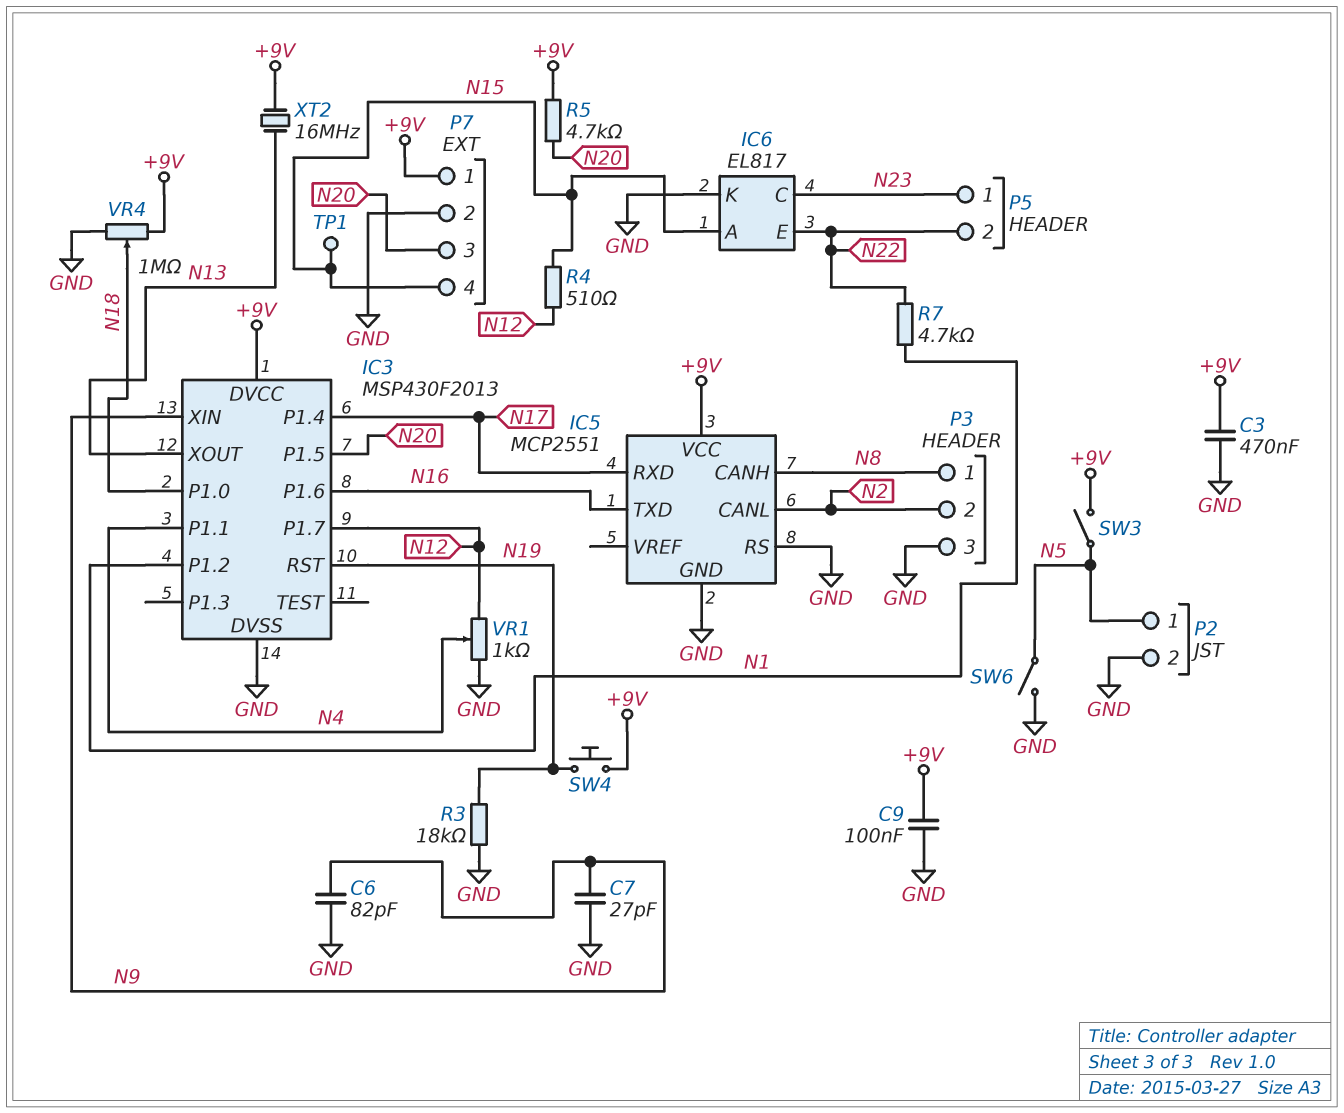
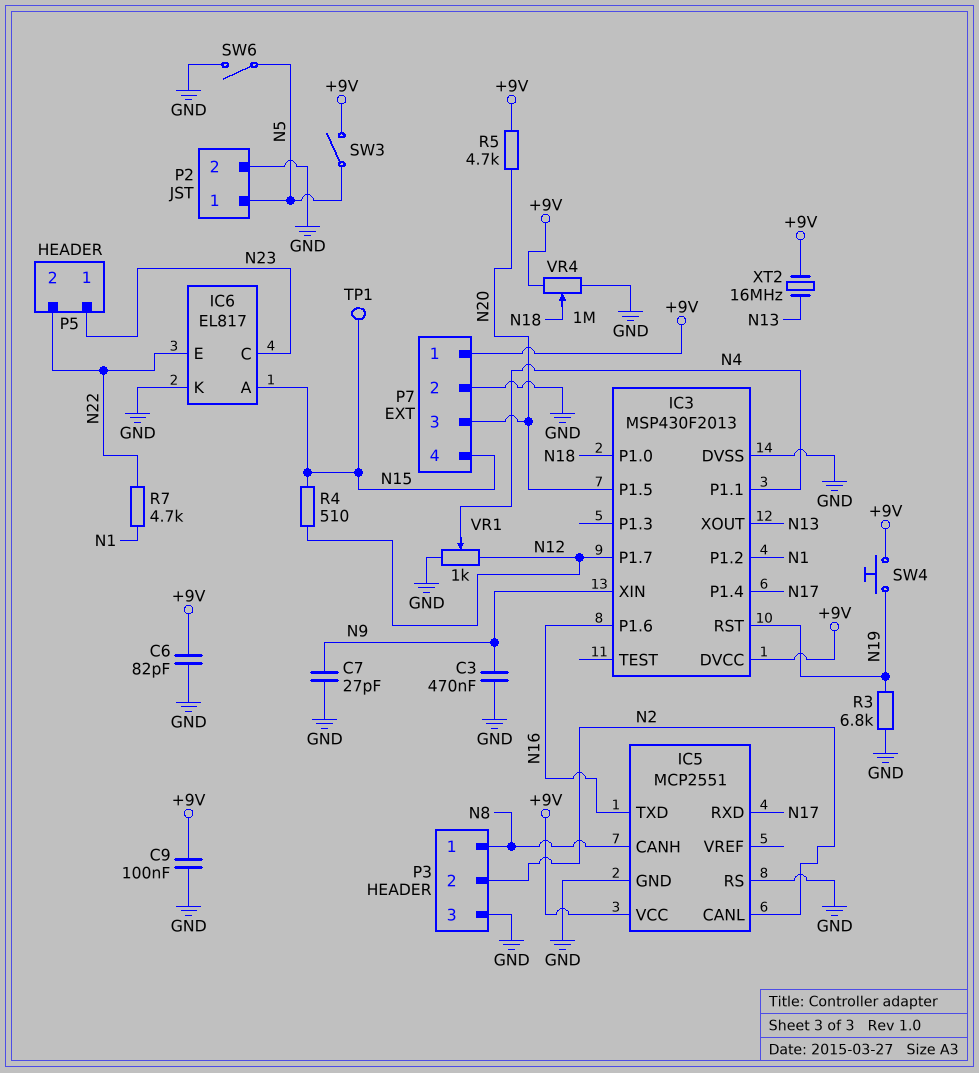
C3: 470nF (+9V, GND) -> 470nF (GND, N9)
C6: 82pF (GND, N9) -> 82pF (+9V, GND)
R3: 18k (GND, N19) -> 6.8k (GND, N19)

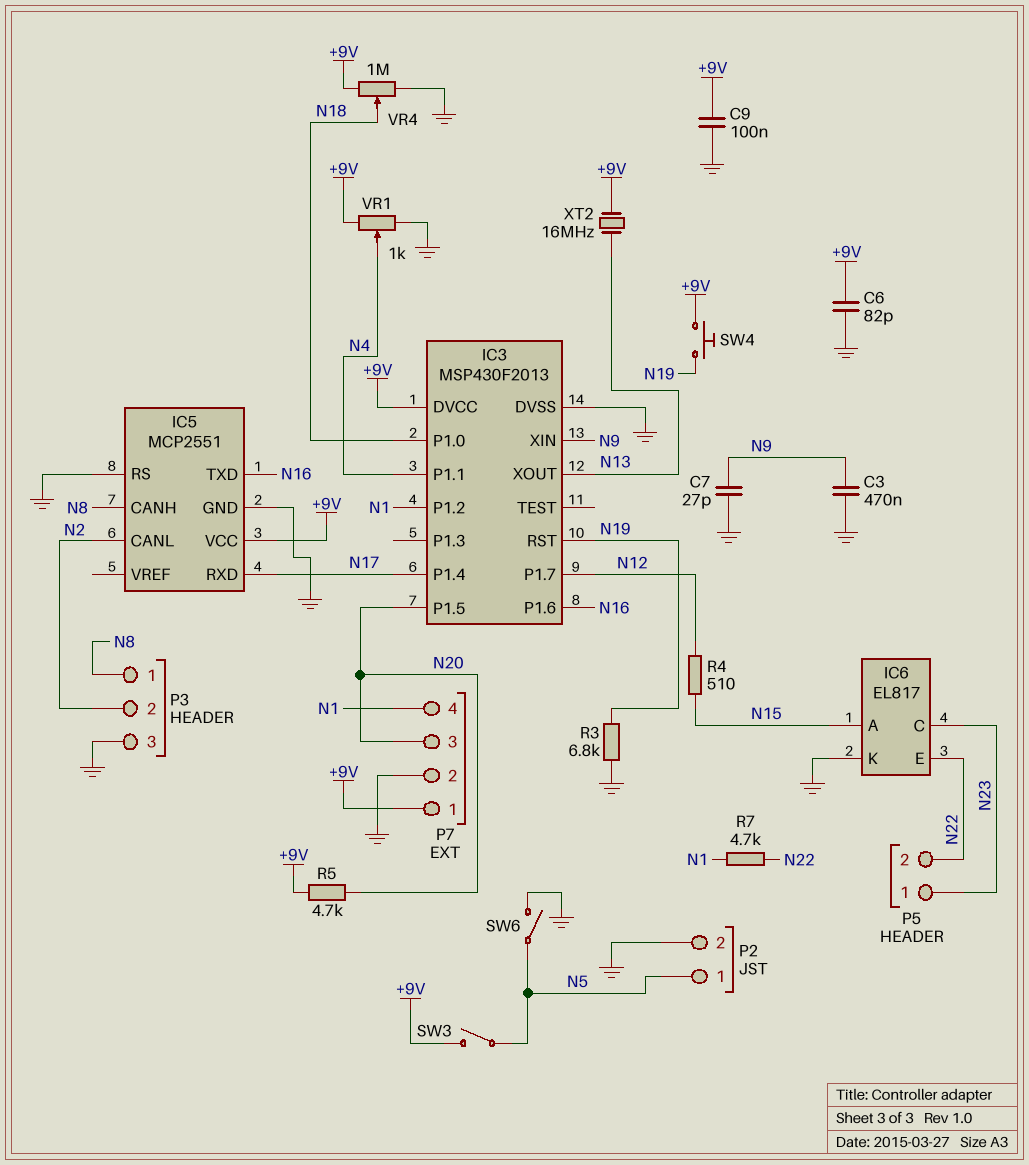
P7 pin 4: N15 -> N1
TP1: test point (N15) -> none
VR1: 1k (GND, N12, wiper N4) -> 1k (+9V, GND, wiper N4)

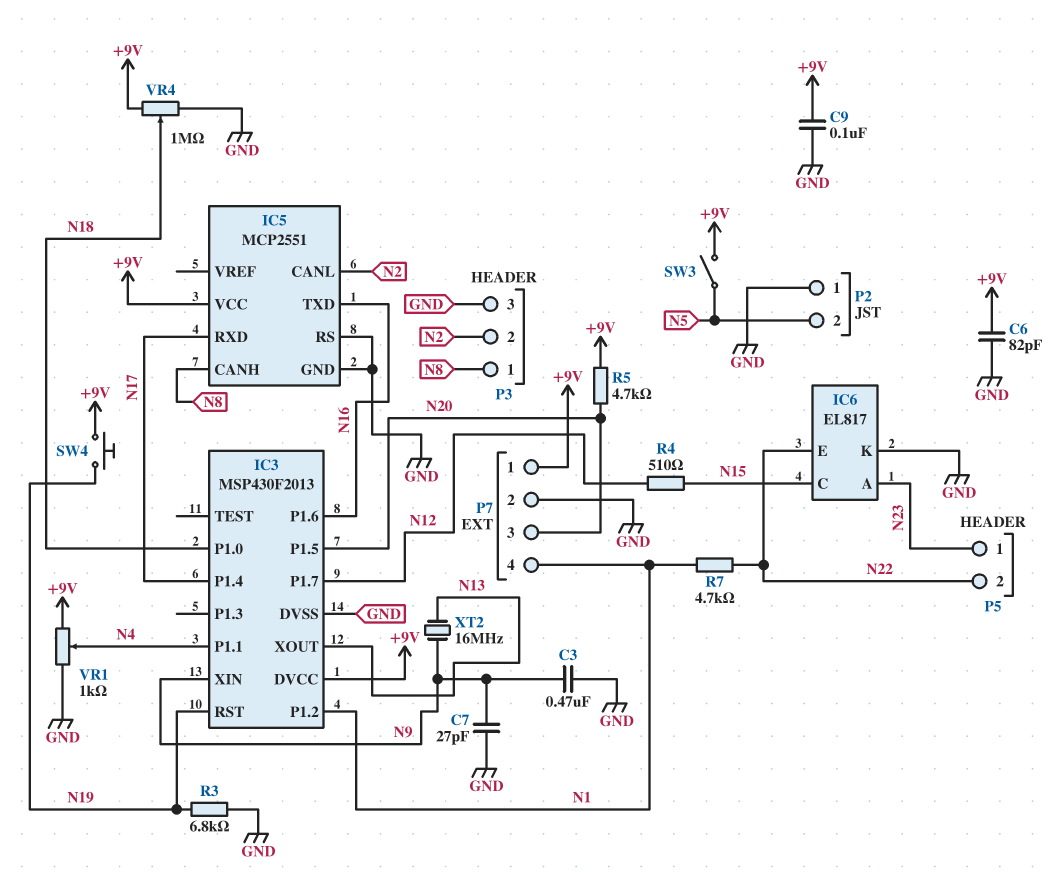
IC6 pin A: N15 -> N23
IC6 pin C: N23 -> N15
P2 pin 1: N5 -> GND
P2 pin 2: GND -> N5
SW6: switch (GND, N5) -> none
XT2: 16MHz (+9V, N13) -> 16MHz (N9, N13)

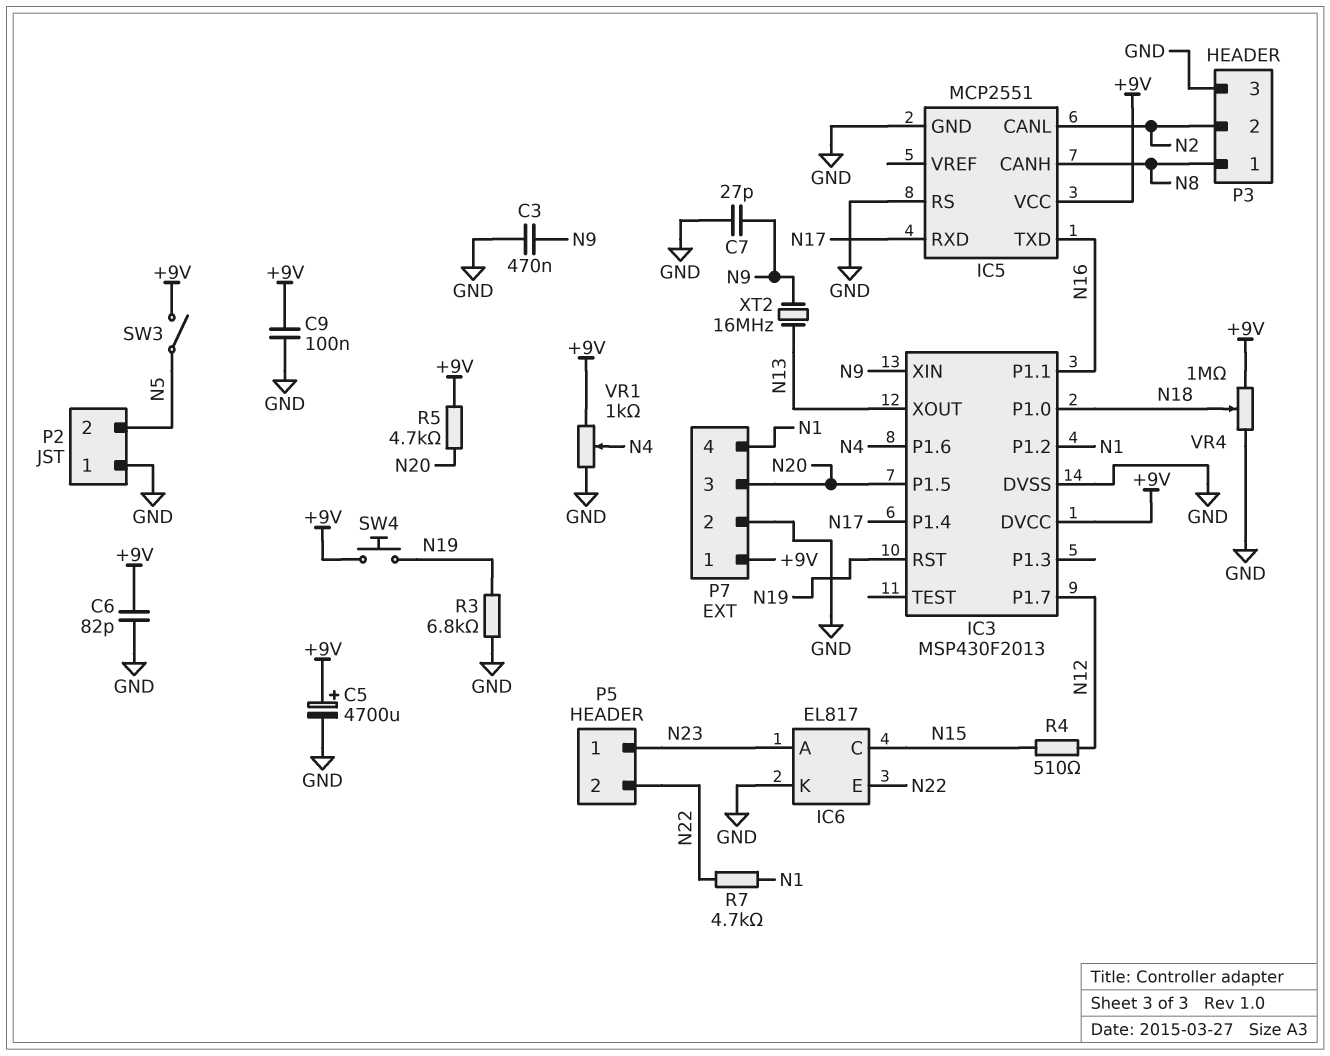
C5: none -> 4700uF (plus +9V, minus GND)
IC3 pin P1.1: N4 -> N16
IC3 pin P1.6: N16 -> N4

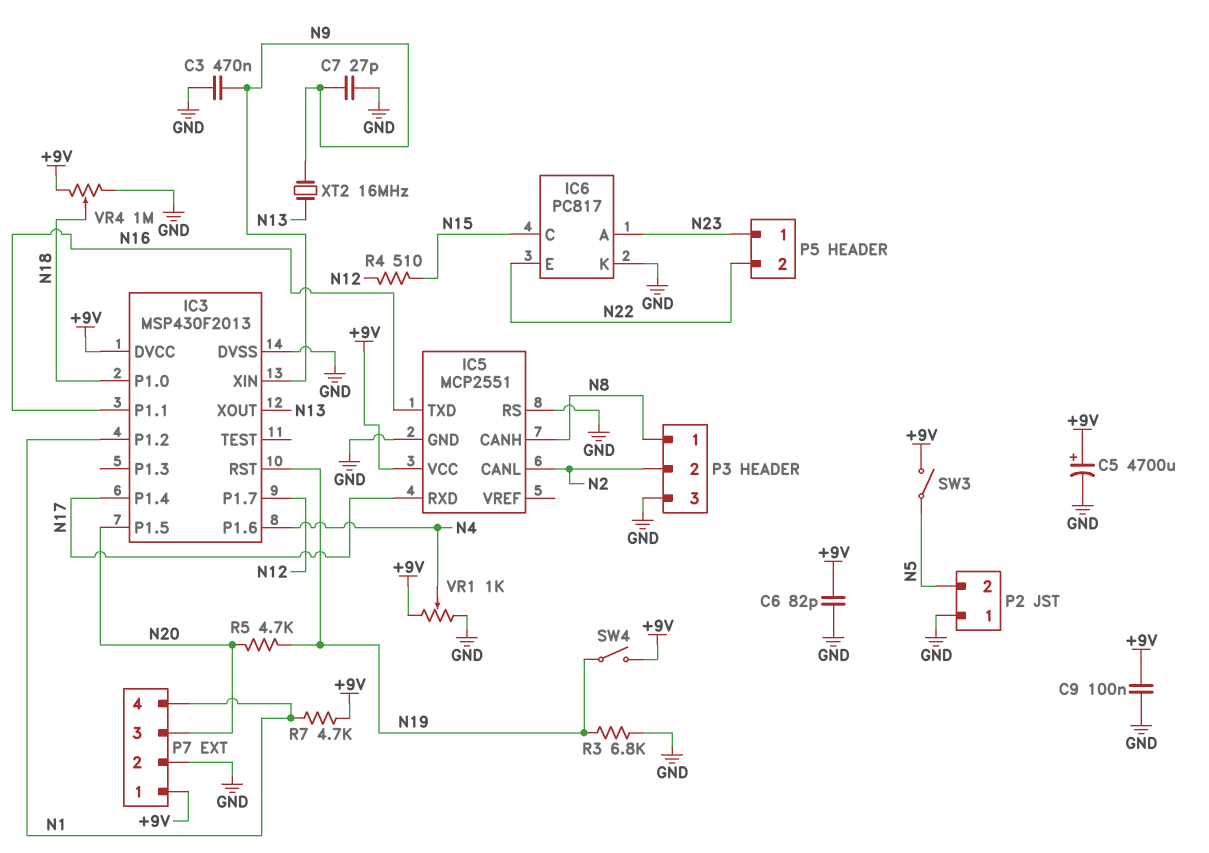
IC6: EL817 -> PC817
R5: 4.7k (+9V, N20) -> 4.7k (N19, N20)
R7: 4.7k (N1, N22) -> 4.7k (+9V, N1)
SW4: button (+9V, N19) -> switch (+9V, N19)

